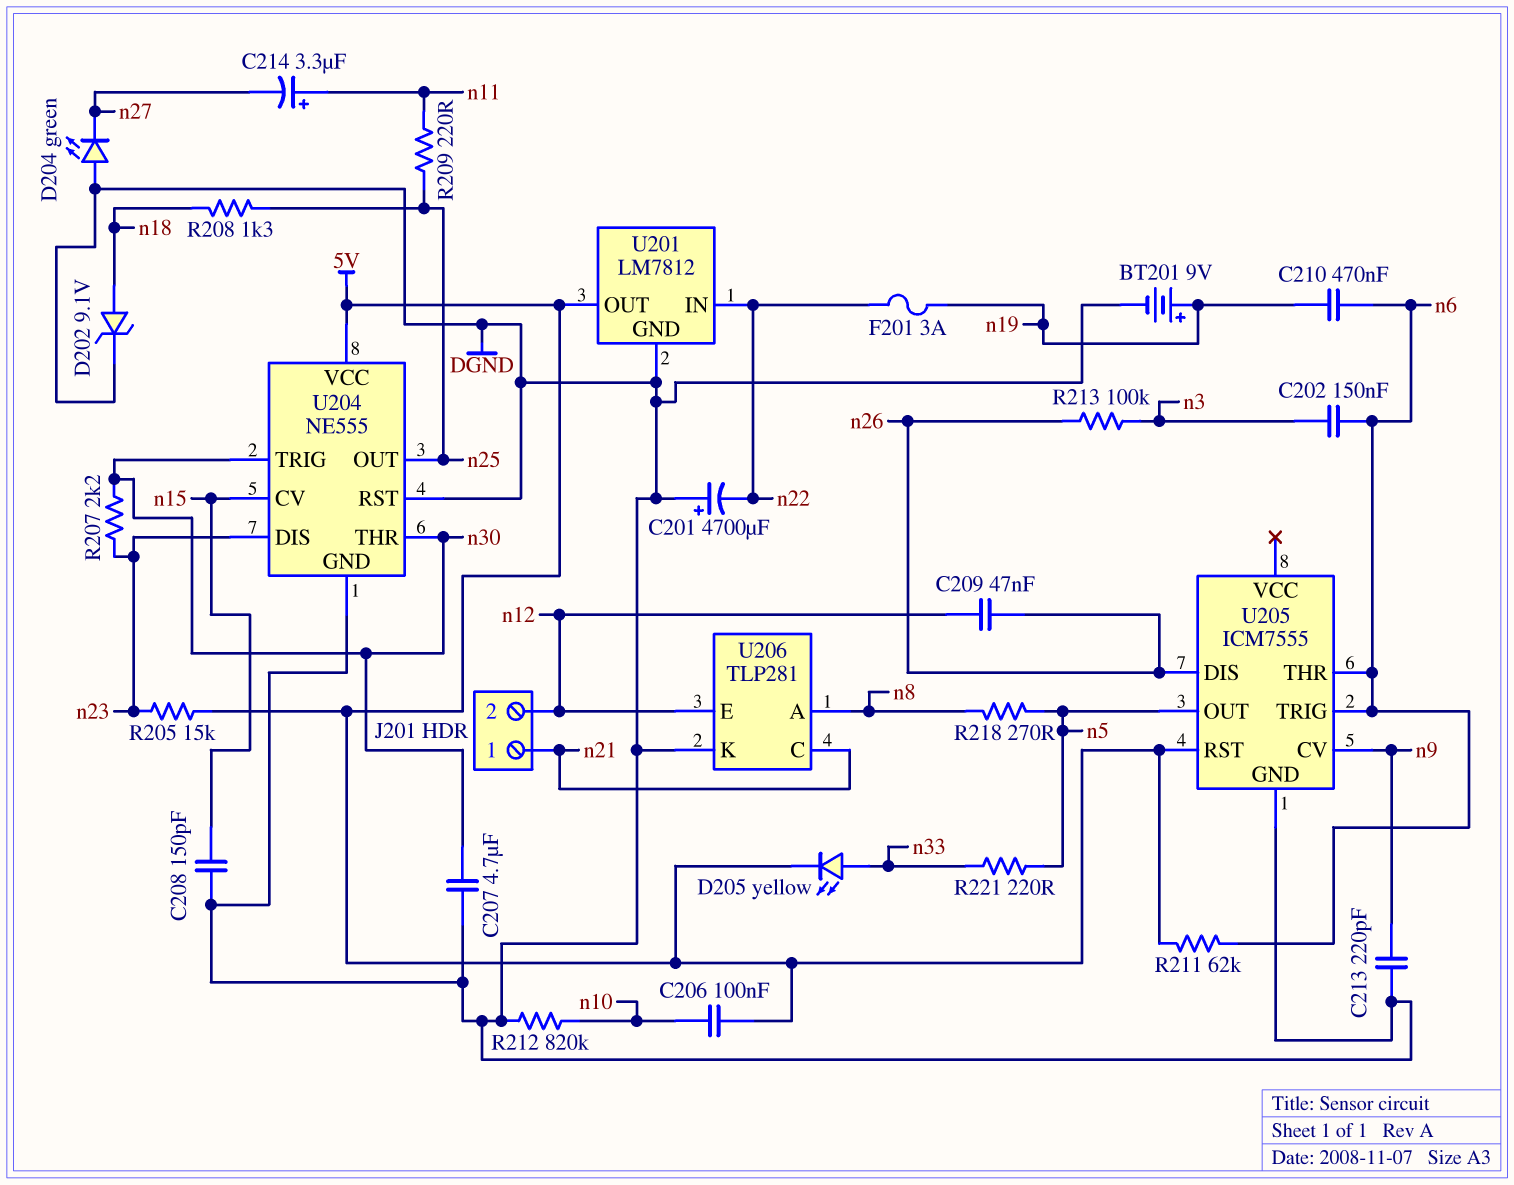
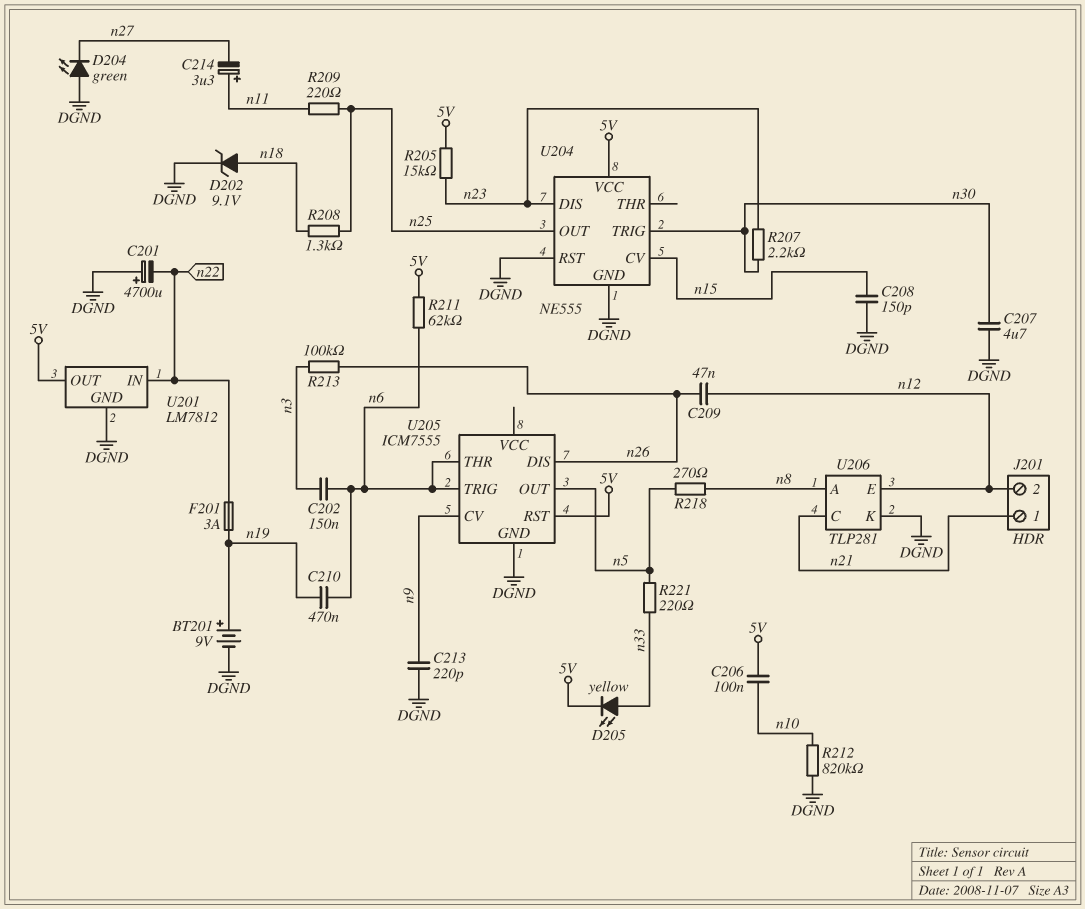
U204 pin THR: n30 -> none

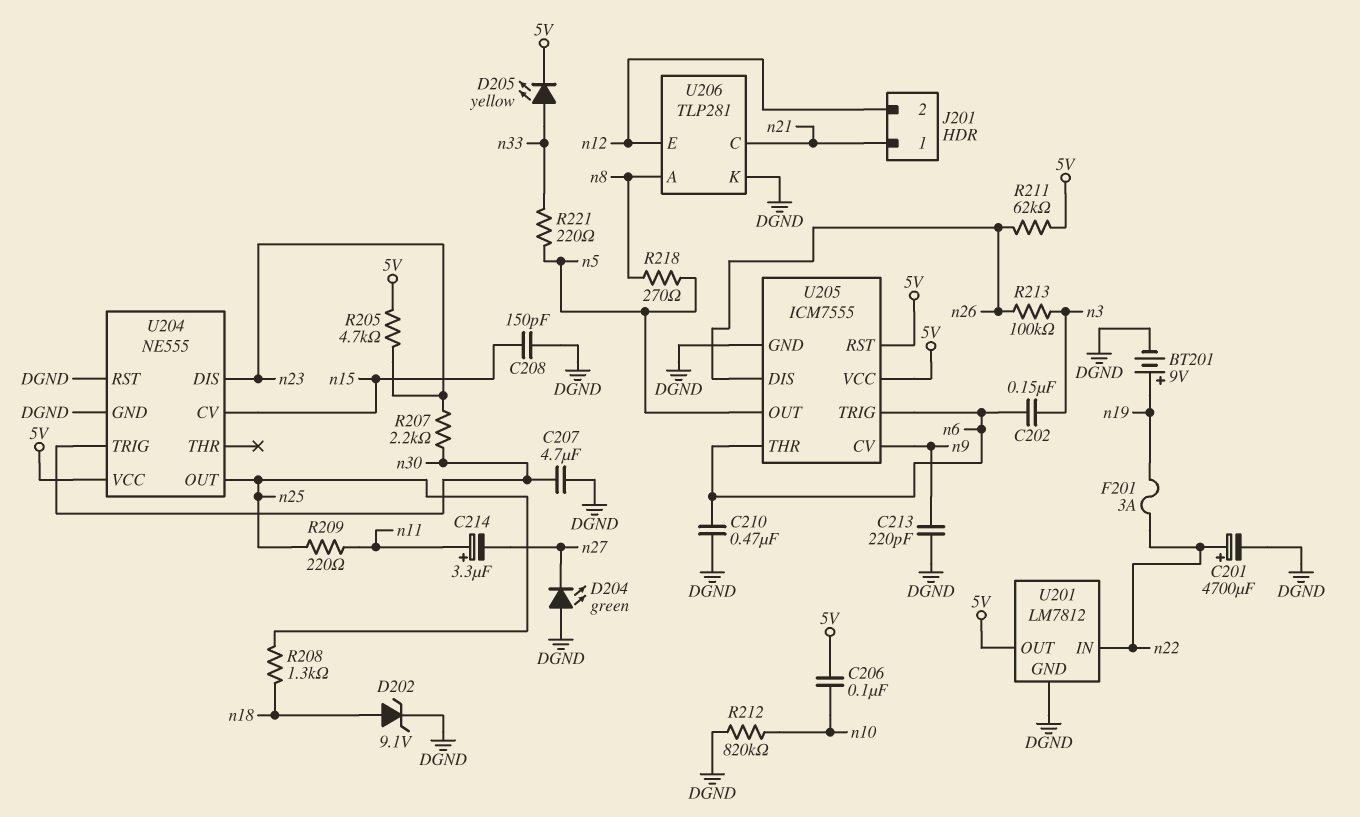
C201: 4700uF (plus DGND, minus n22) -> 4700uF (plus n22, minus DGND)
C209: 47nF (n12, n26) -> none
C210: 470nF (n6, n19) -> 470nF (DGND, n6)
R205: 15k (5V, n23) -> 4.7k (5V, n23)
R211: 62k (5V, n6) -> 62k (5V, n26)
U205 pin VCC: none -> 5V

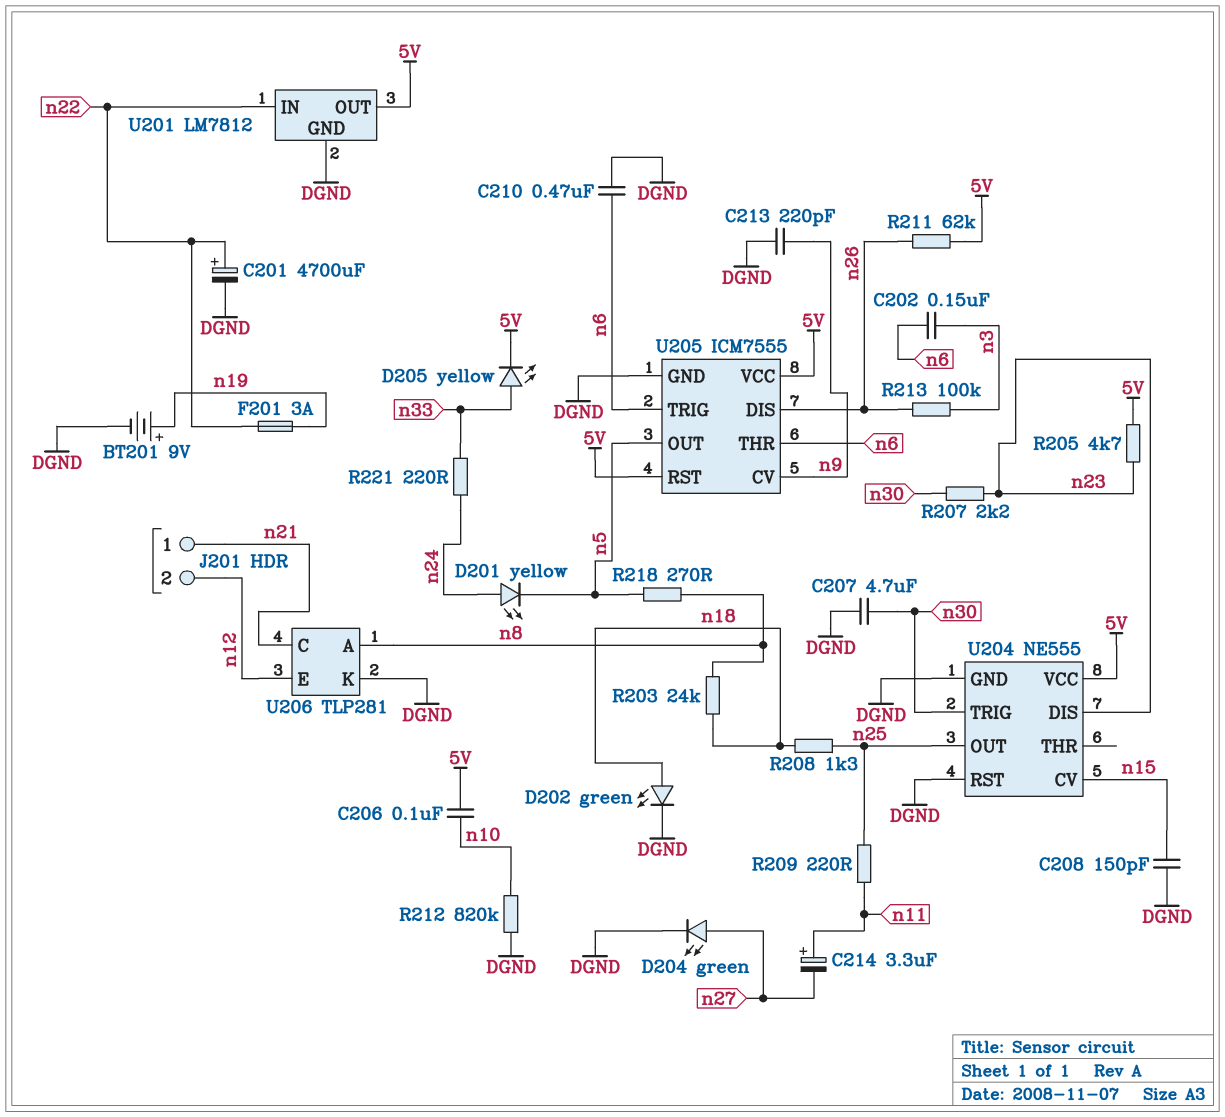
D201: none -> LED yellow (A n24, K n5)
D202: zener 9.1V (A n18, K DGND) -> LED green (A n18, K DGND)
D204: LED green (A DGND, K n27) -> LED green (A n27, K DGND)
R203: none -> 24k (n8, n18)
R221: 220 (n5, n33) -> 220 (n24, n33)

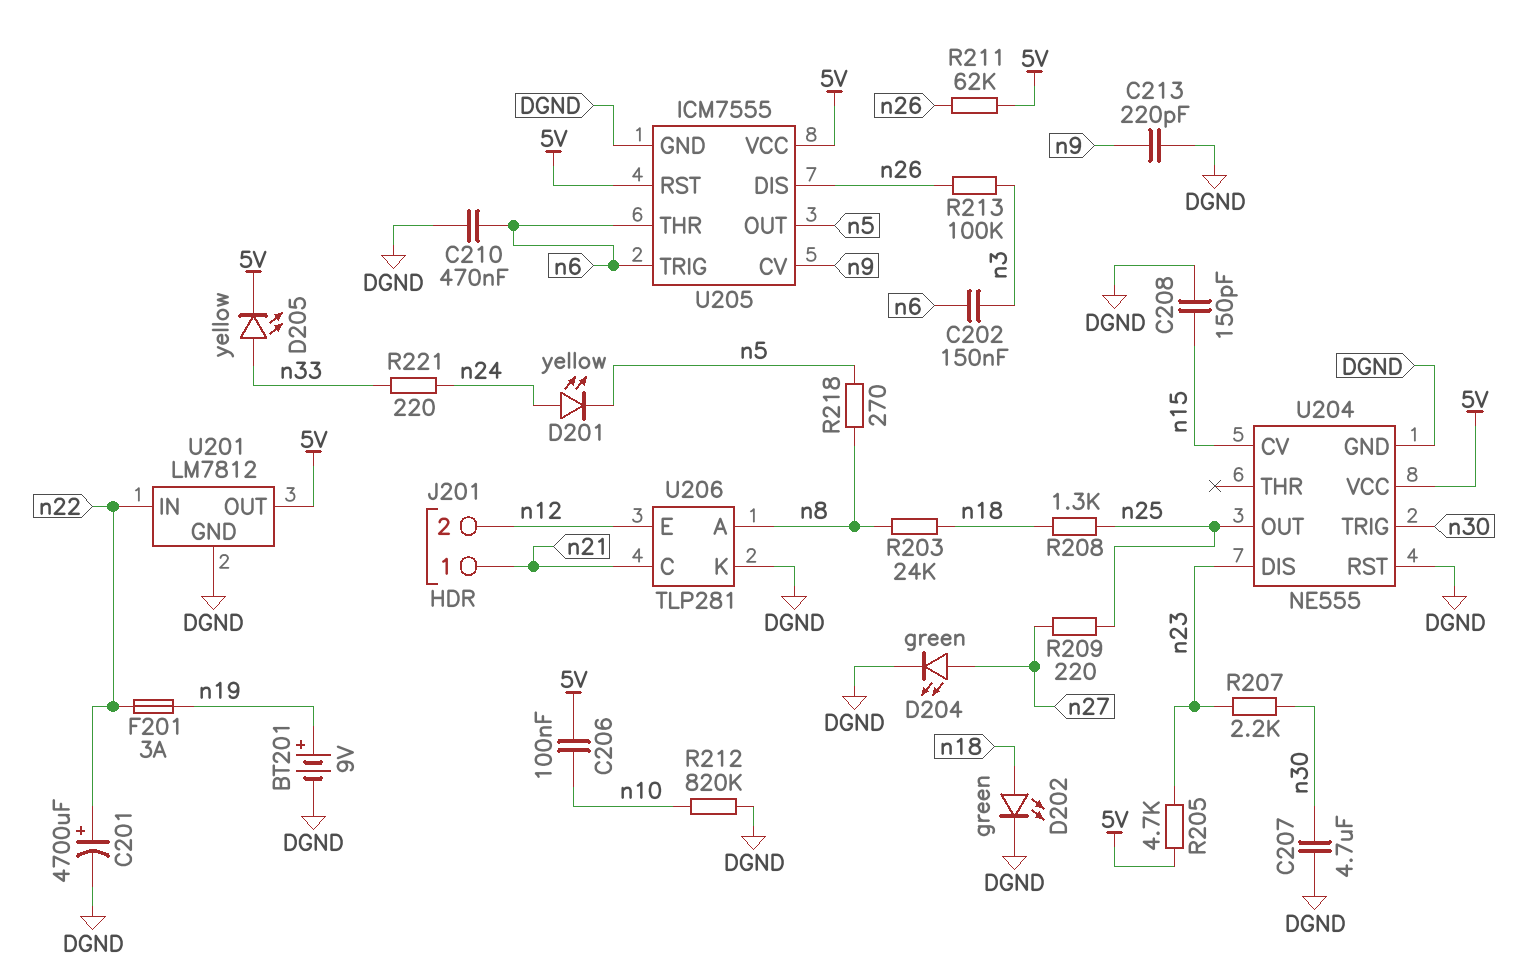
C214: 3.3uF (plus n11, minus n27) -> none
R209: 220 (n11, n25) -> 220 (n25, n27)

